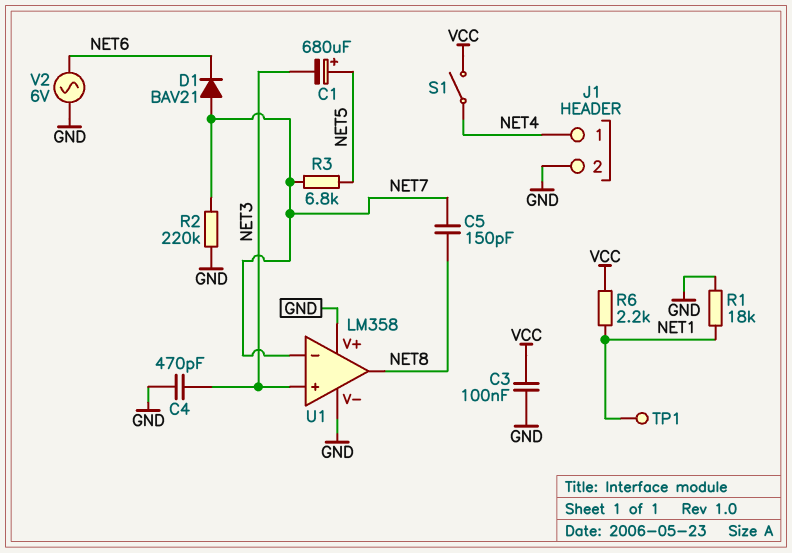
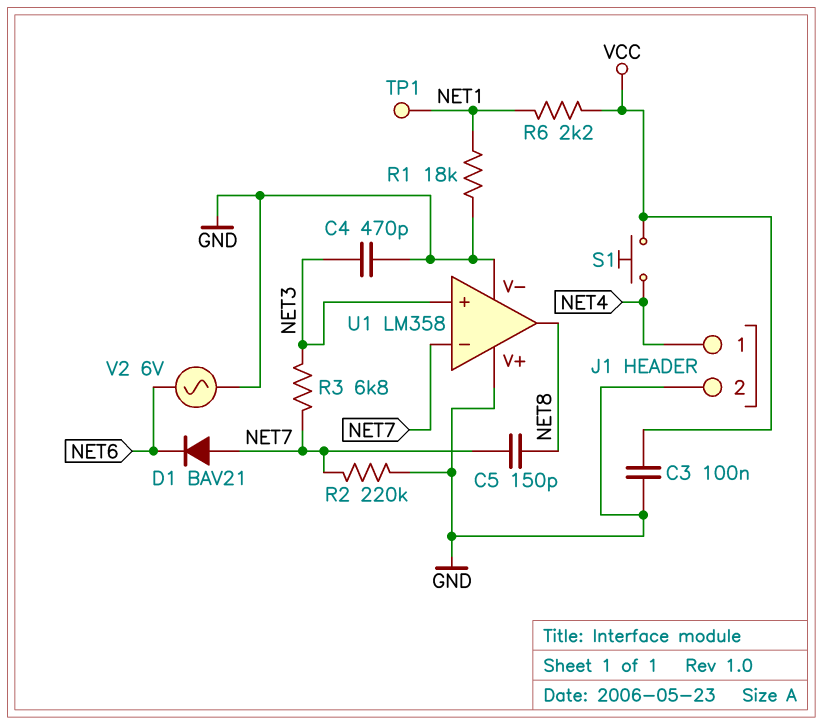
C1: 680uF (plus NET5, minus NET3) -> none
R3: 6.8k (NET5, NET7) -> 6.8k (NET3, NET7)
S1: switch (NET4, VCC) -> button (NET4, VCC)

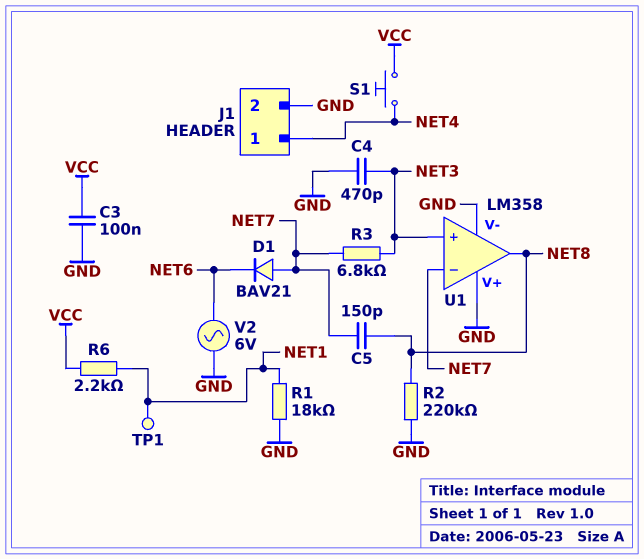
R2: 220k (GND, NET7) -> 220k (GND, NET8)

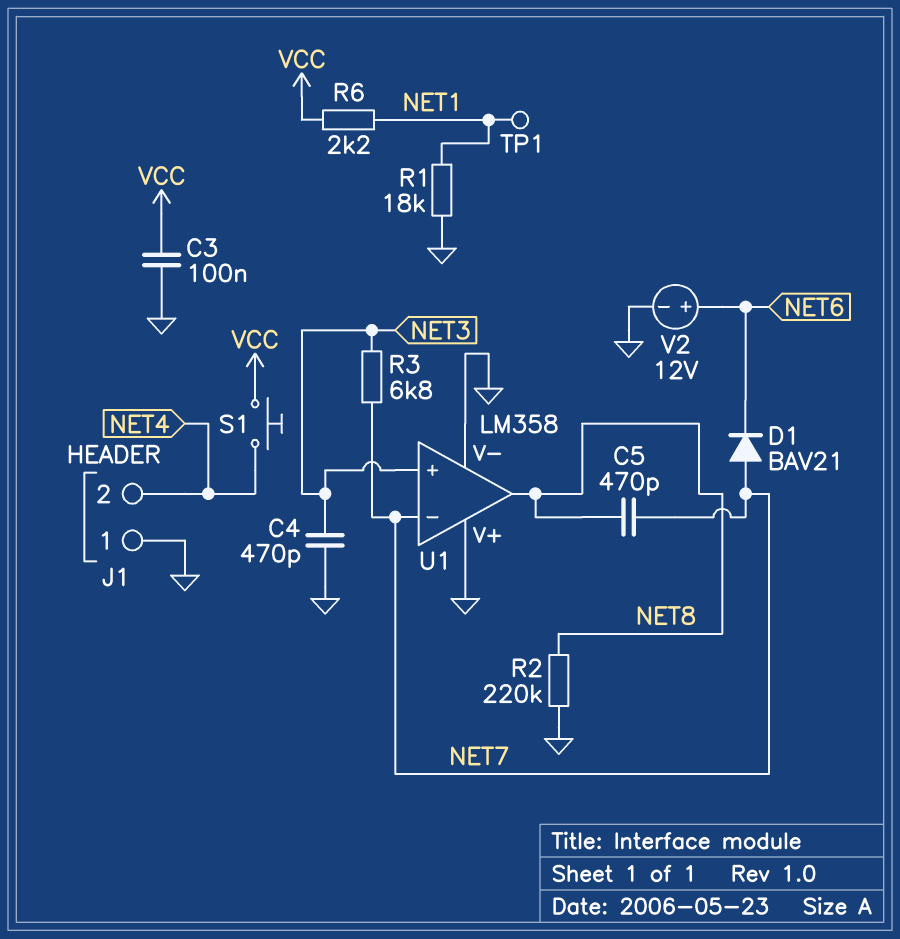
C5: 150pF (NET7, NET8) -> 470pF (NET7, NET8)
J1 pin 1: NET4 -> GND
J1 pin 2: GND -> NET4
V2: AC 6V (GND, NET6) -> 12V (plus NET6, minus GND)

